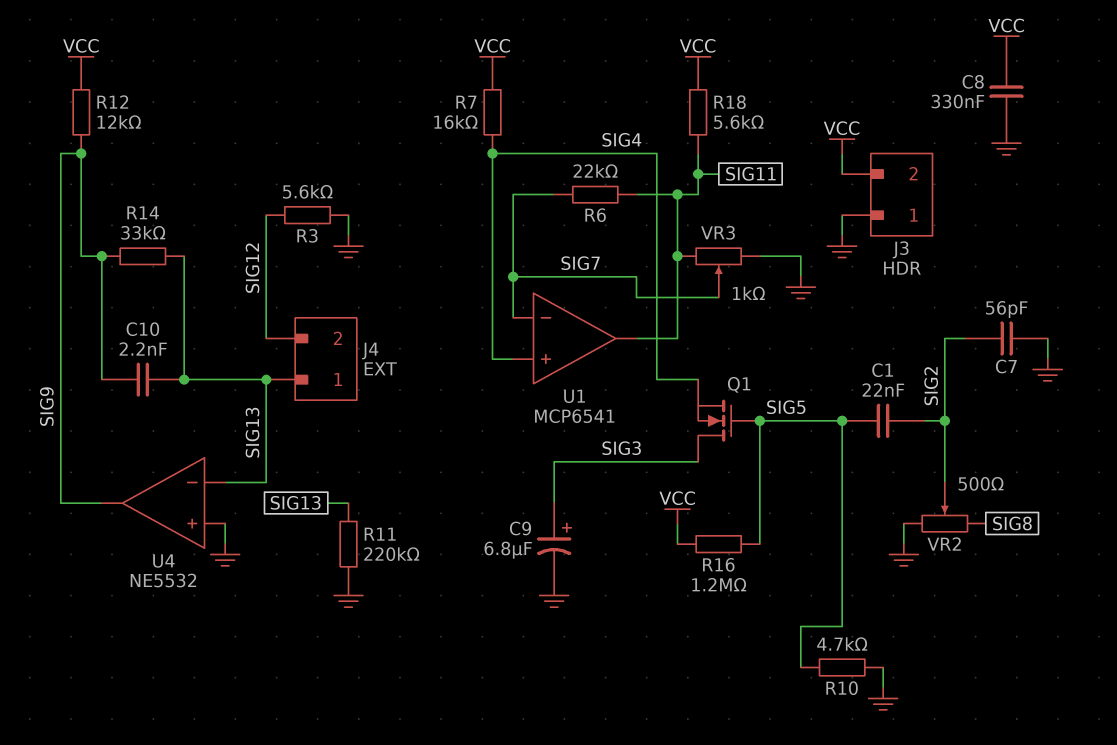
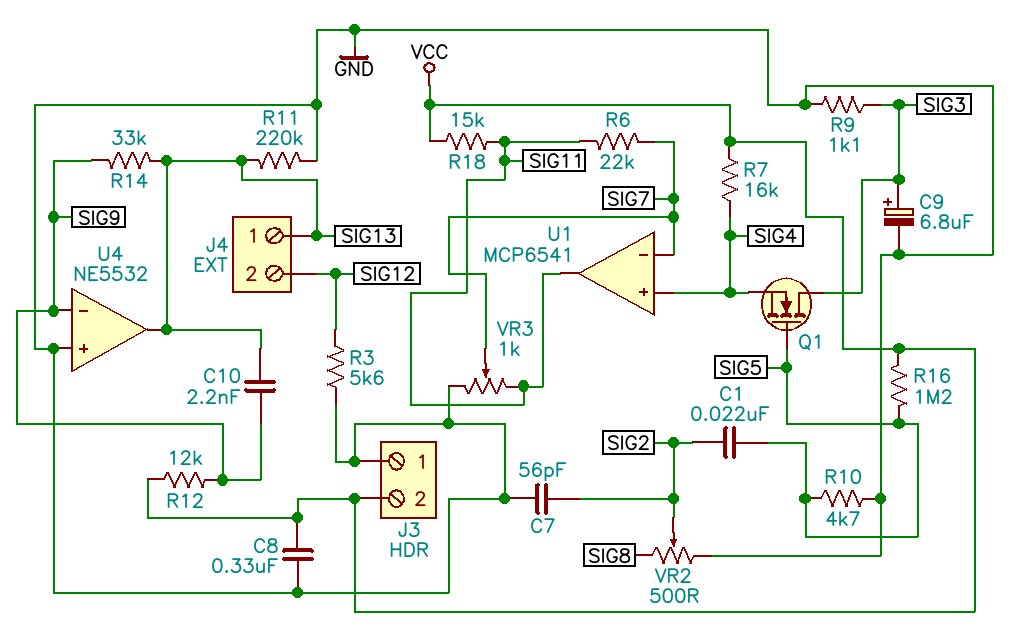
R9: none -> 1.1k (GND, SIG3)
R18: 5.6k (SIG11, VCC) -> 15k (SIG11, VCC)
U4 pin in-: SIG13 -> SIG9
U4 pin out: SIG9 -> SIG13

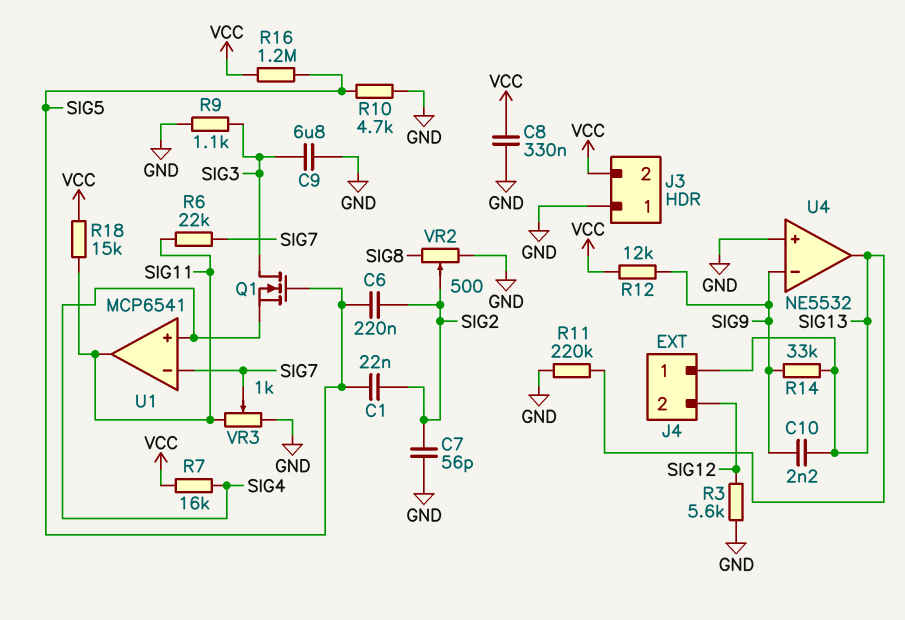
C6: none -> 220nF (SIG2, SIG5)
C9: 6.8uF (plus SIG3, minus GND) -> 6.8uF (GND, SIG3)

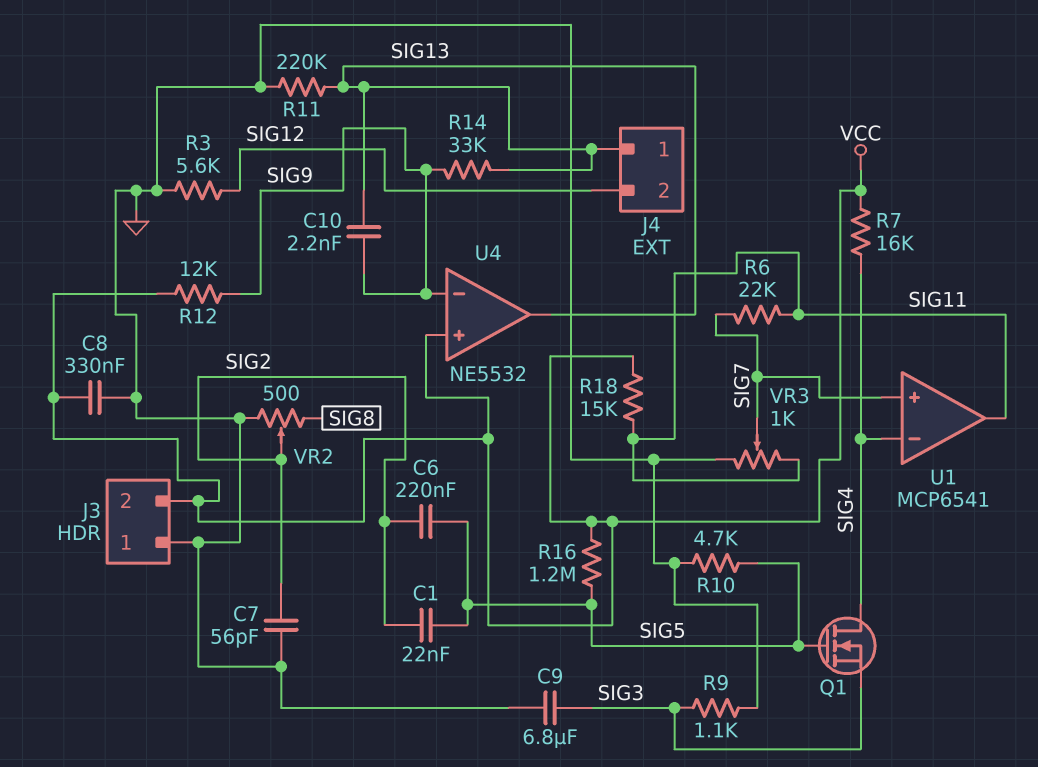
Q1: NMOS (G SIG5, D SIG3, S SIG4) -> NMOS (G SIG5, D SIG4, S SIG3)
U1 pin in+: SIG4 -> SIG7
U1 pin in-: SIG7 -> SIG4
U4 pin in+: GND -> VCC

